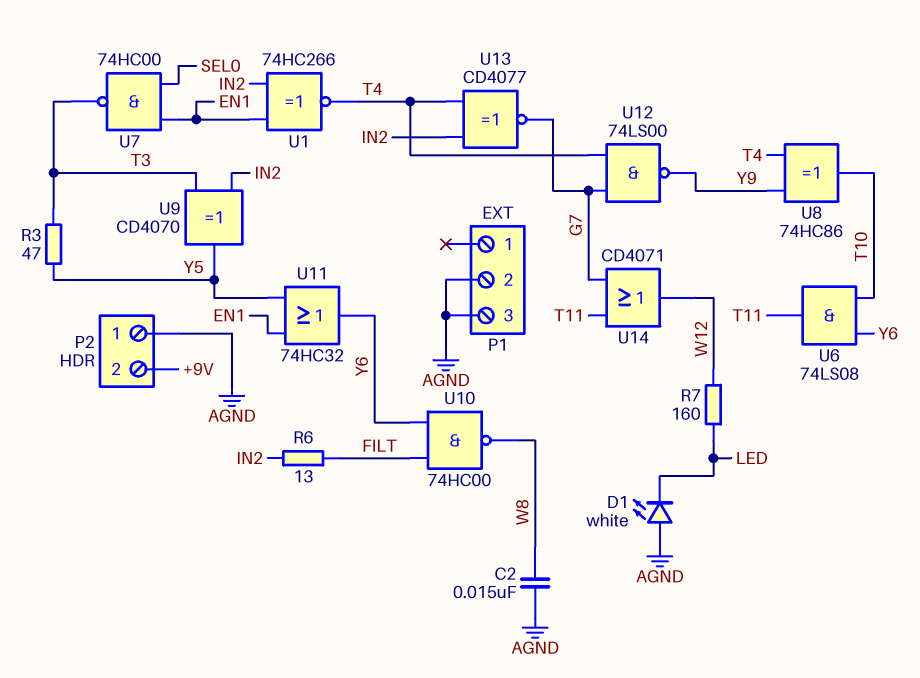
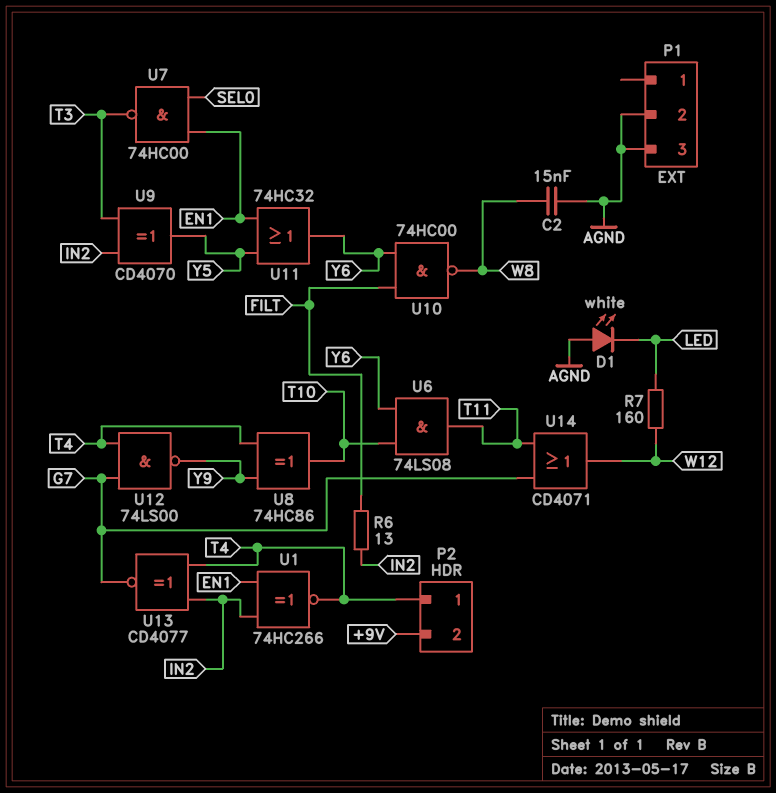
P2 pin 1: AGND -> T4
R3: 47 (T3, Y5) -> none

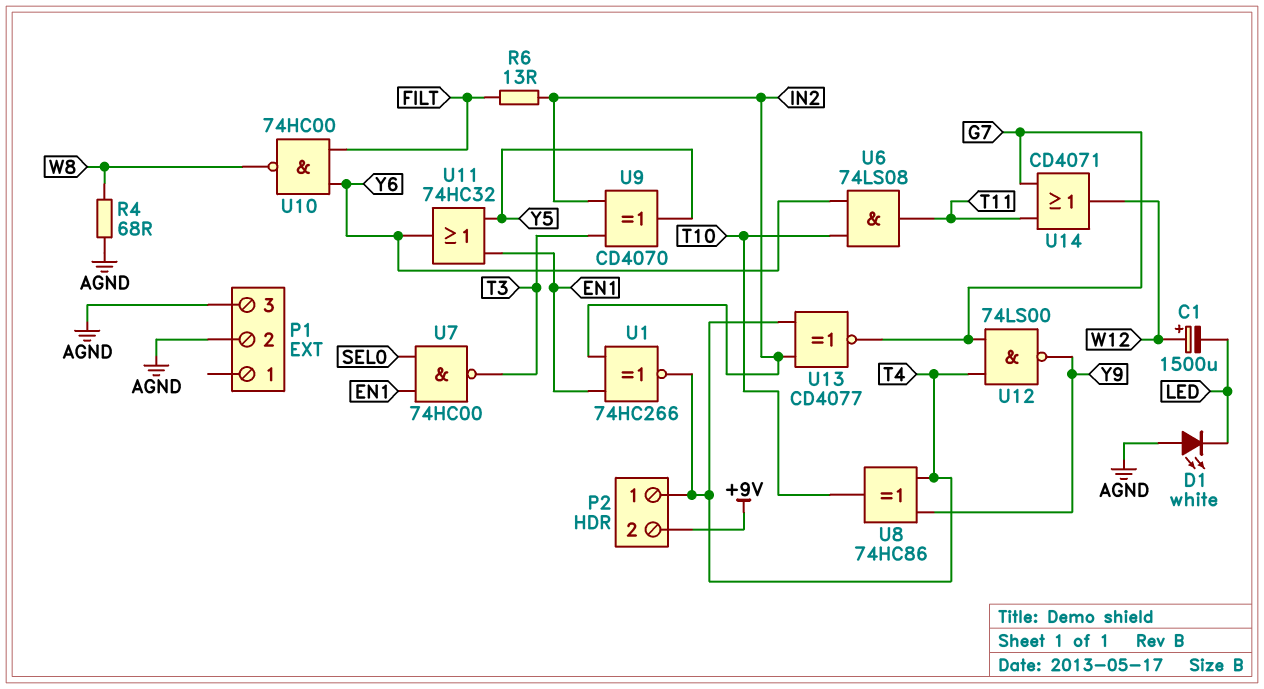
C1: none -> 1500uF (plus W12, minus LED)
C2: 15nF (AGND, W8) -> none
R4: none -> 68 (AGND, W8)
R7: 160 (LED, W12) -> none

